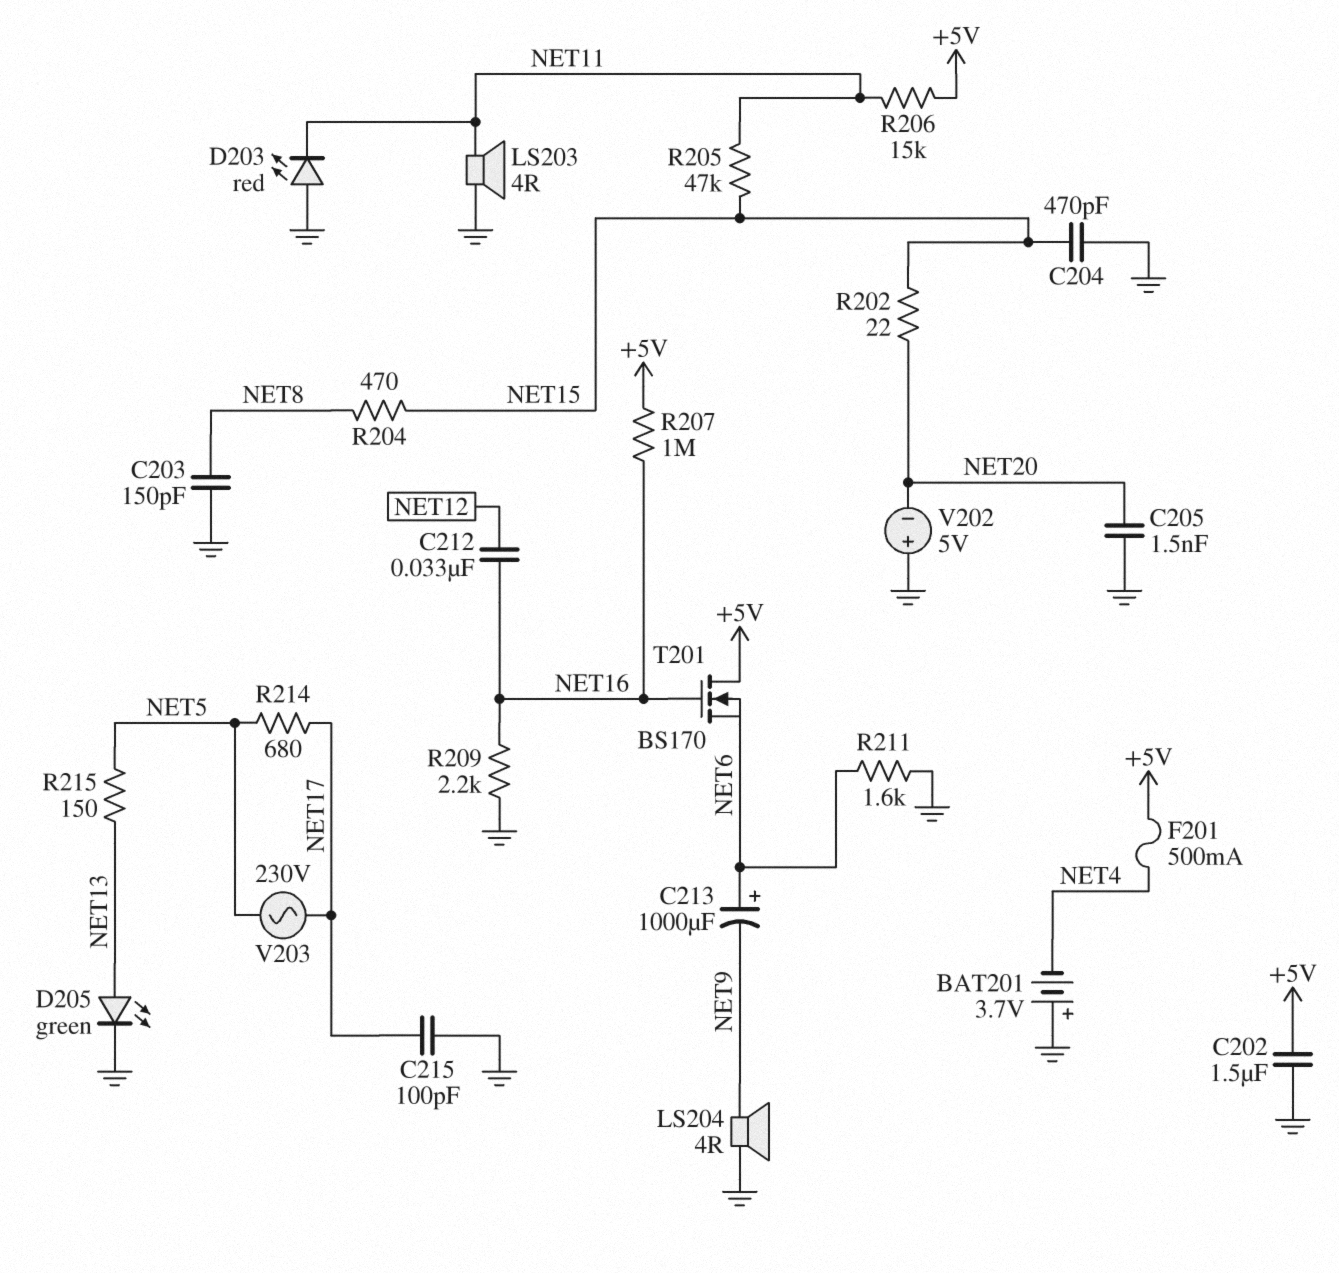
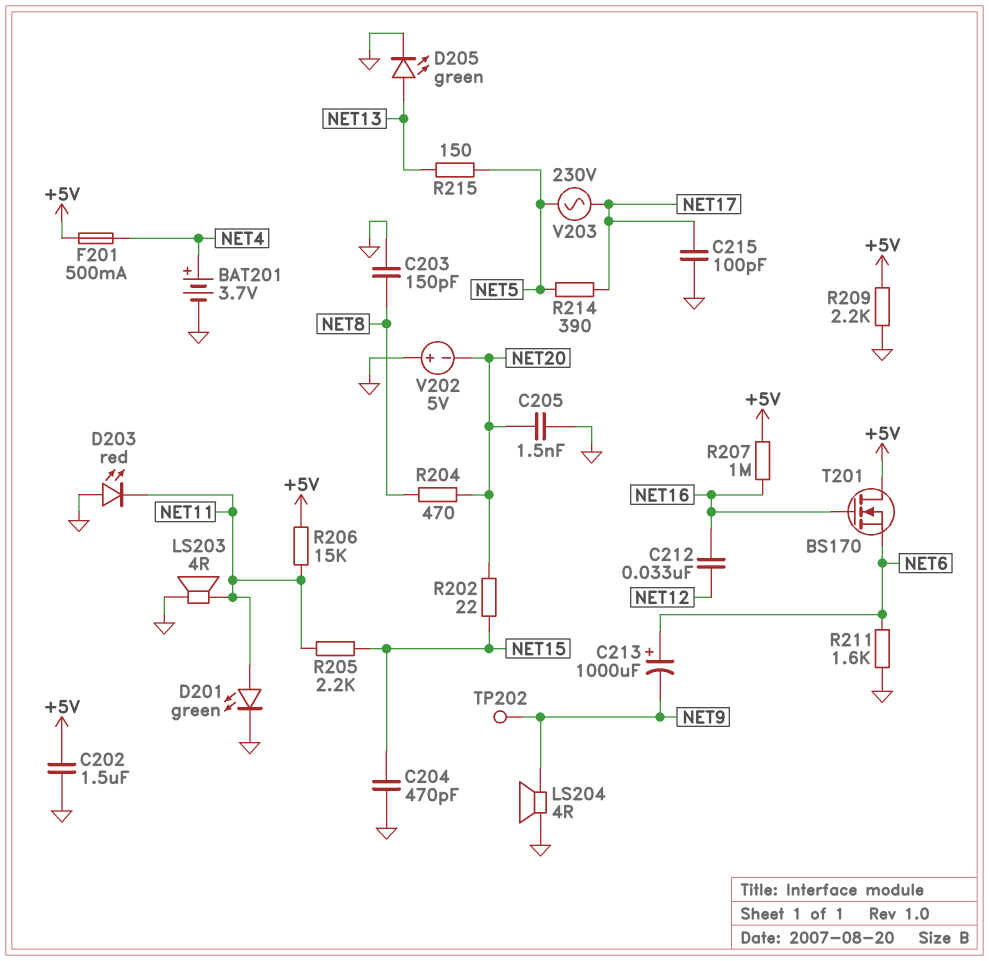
BAT201: 3.7V (plus GND, minus NET4) -> 3.7V (plus NET4, minus GND)
D201: none -> LED green (A NET11, K GND)
R204: 470 (NET8, NET15) -> 470 (NET8, NET20)
R205: 47k (NET11, NET15) -> 2.2k (NET11, NET15)
R209: 2.2k (GND, NET16) -> 2.2k (+5V, GND)
R214: 680 (NET5, NET17) -> 390 (NET5, NET17)
TP202: none -> test point (NET9)

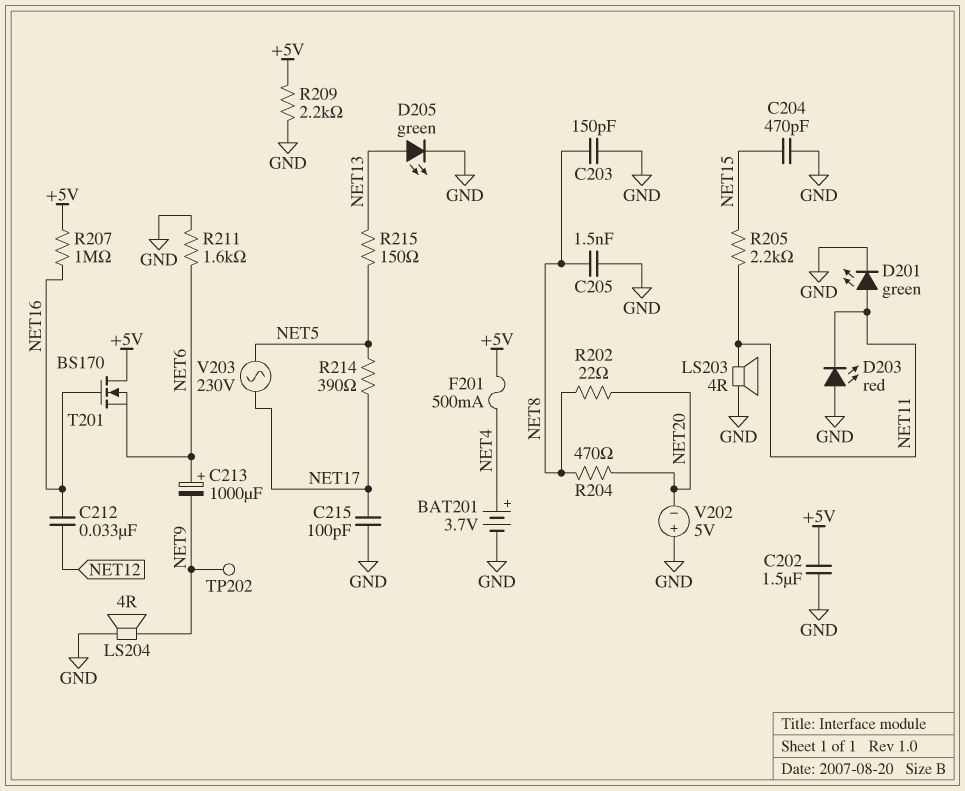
C205: 1.5nF (GND, NET20) -> 1.5nF (GND, NET8)
R202: 22 (NET15, NET20) -> 22 (NET8, NET20)
R206: 15k (+5V, NET11) -> none

